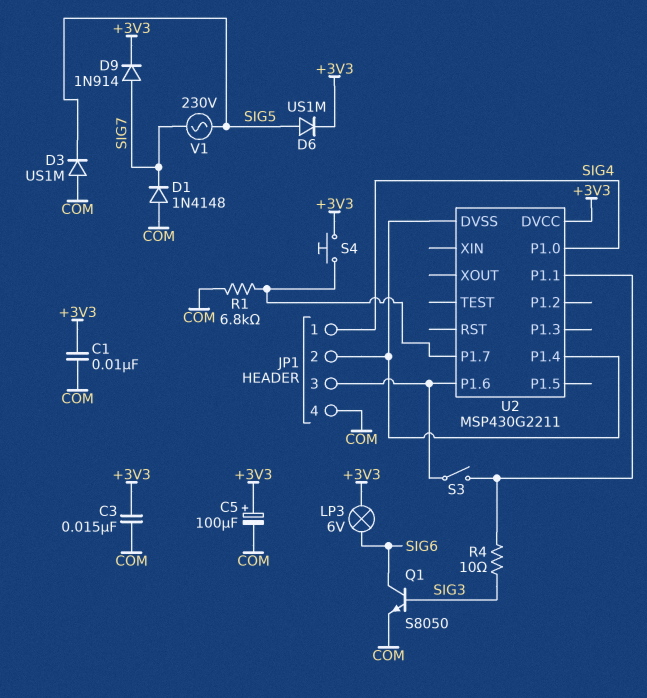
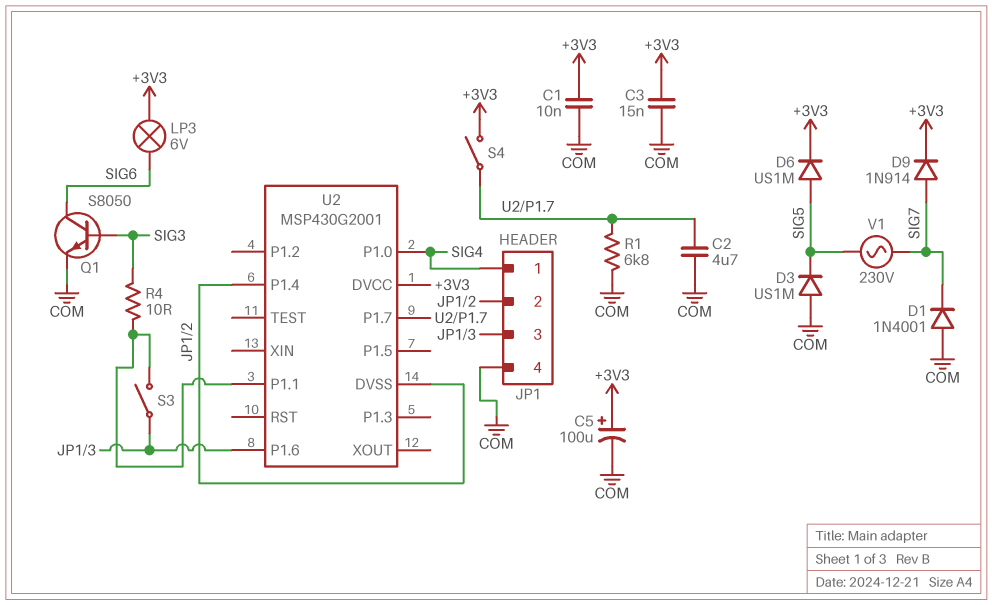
C2: none -> 4.7uF (COM, U2/P1.7)
D1: diode 1N4148 (A COM, K SIG7) -> diode 1N4001 (A COM, K SIG7)
S4: button (+3V3, U2/P1.7) -> switch (+3V3, U2/P1.7)
U2: MSP430G2211 -> MSP430G2001

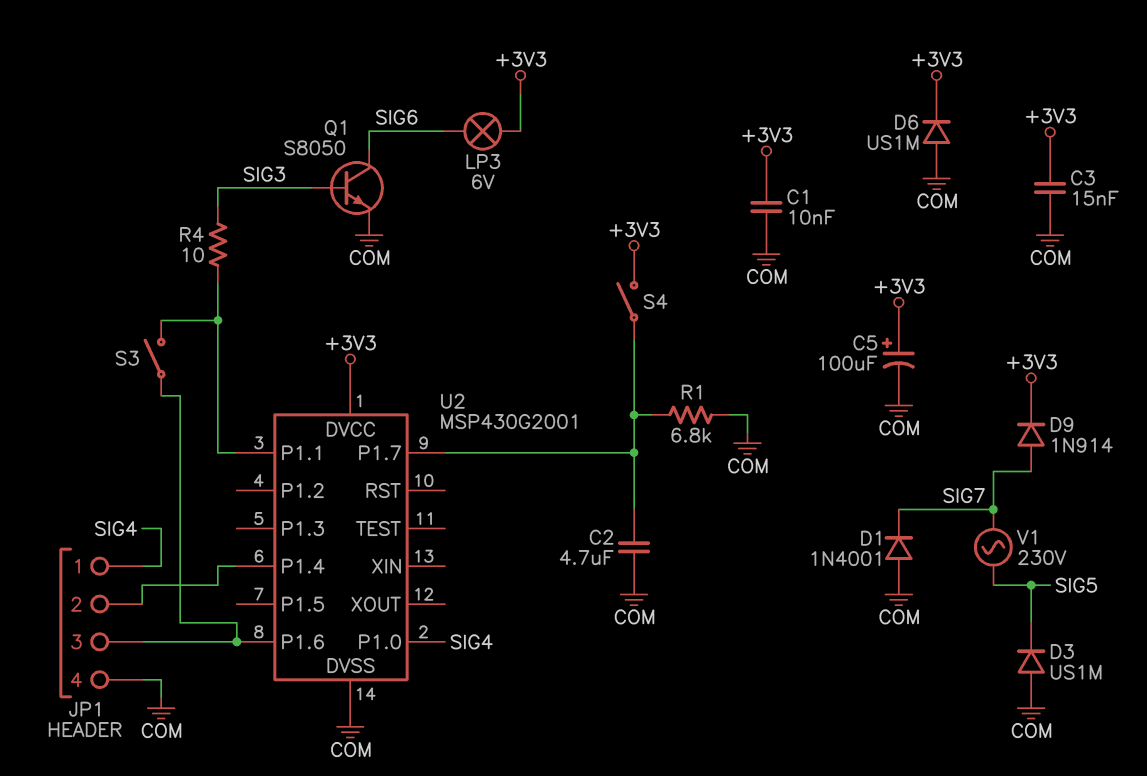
D6: diode US1M (A SIG5, K +3V3) -> diode US1M (A COM, K +3V3)
U2 pin DVSS: JP1/2 -> COM

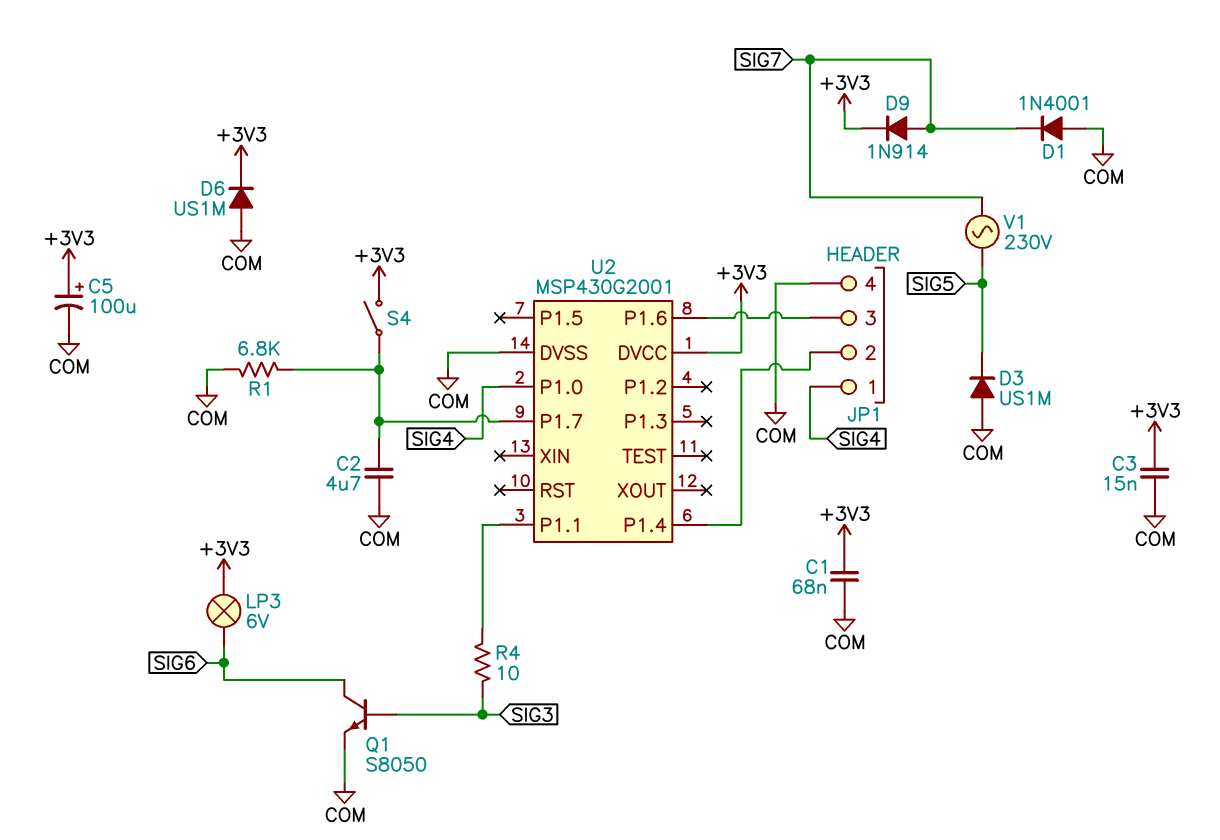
C1: 10nF (+3V3, COM) -> 68nF (+3V3, COM)
S3: switch (JP1/3, U2/P1.1) -> none

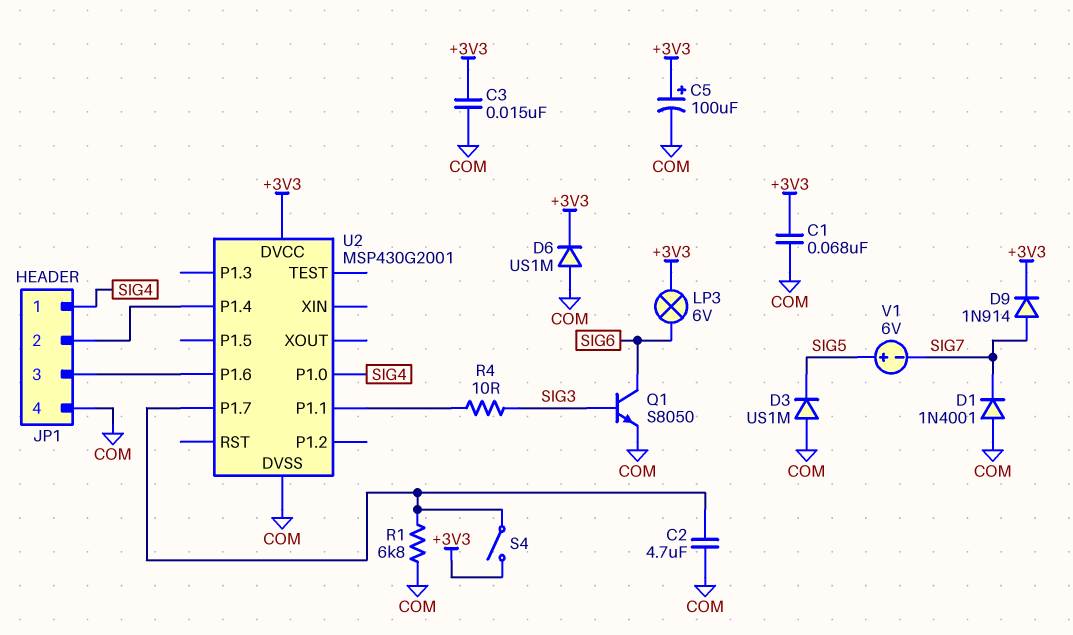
V1: AC 230V (SIG5, SIG7) -> 6V (plus SIG5, minus SIG7)

